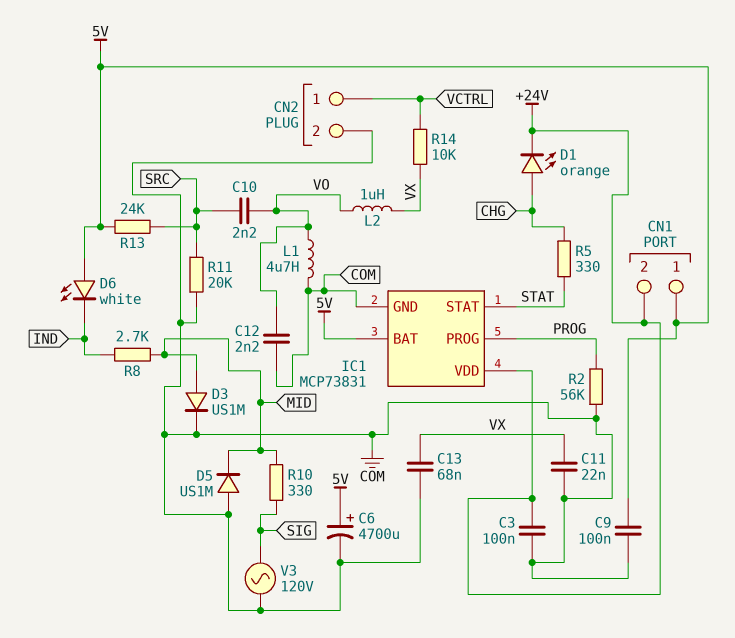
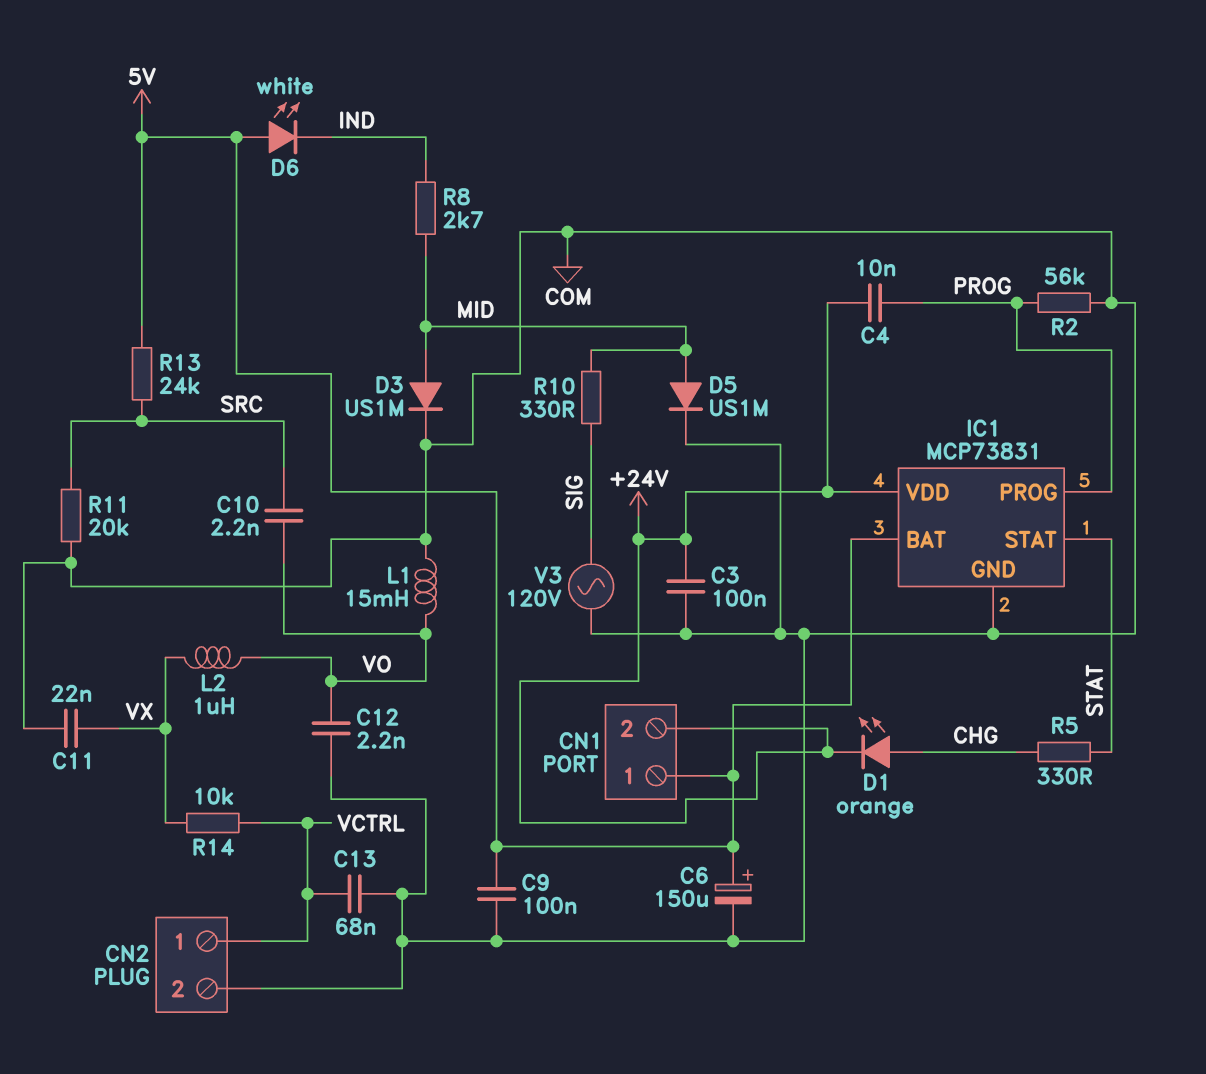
C4: none -> 10nF (+24V, PROG)
C6: 4700uF (plus 5V, minus COM) -> 150uF (plus 5V, minus COM)
C13: 68nF (COM, VX) -> 68nF (COM, VCTRL)
D5: diode US1M (A COM, K MID) -> diode US1M (A MID, K COM)
L1: 4.7uH (COM, VO) -> 15mH (COM, VO)

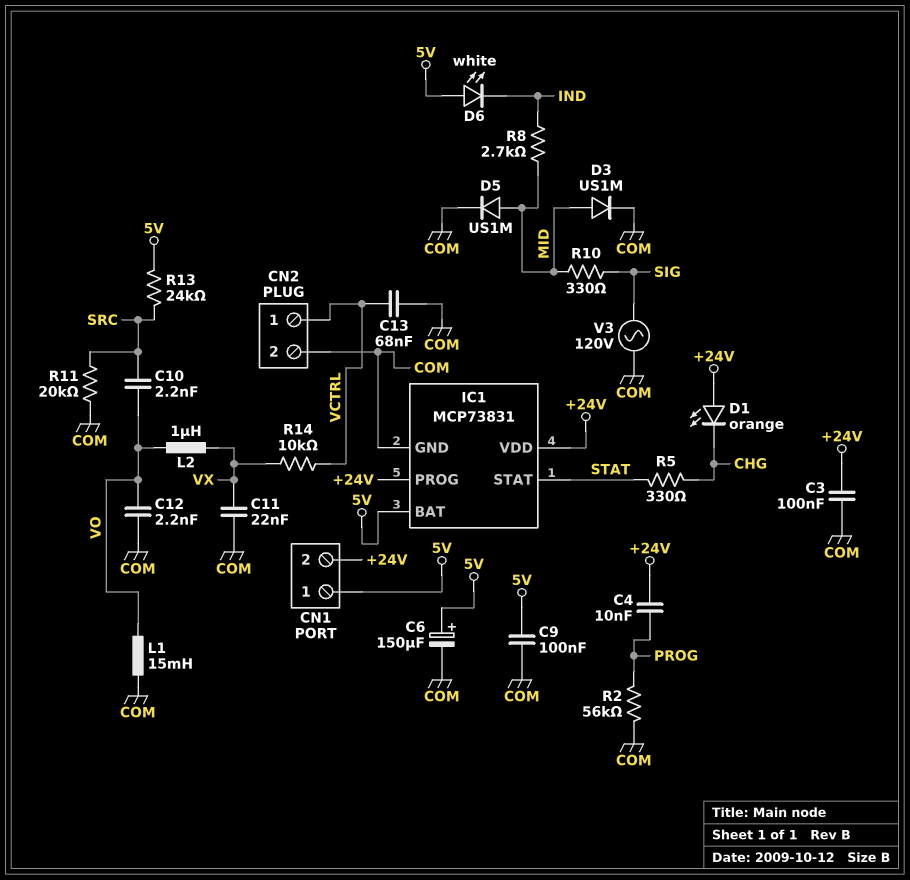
D1: LED orange (A CHG, K +24V) -> LED orange (A +24V, K CHG)
IC1 pin PROG: PROG -> +24V

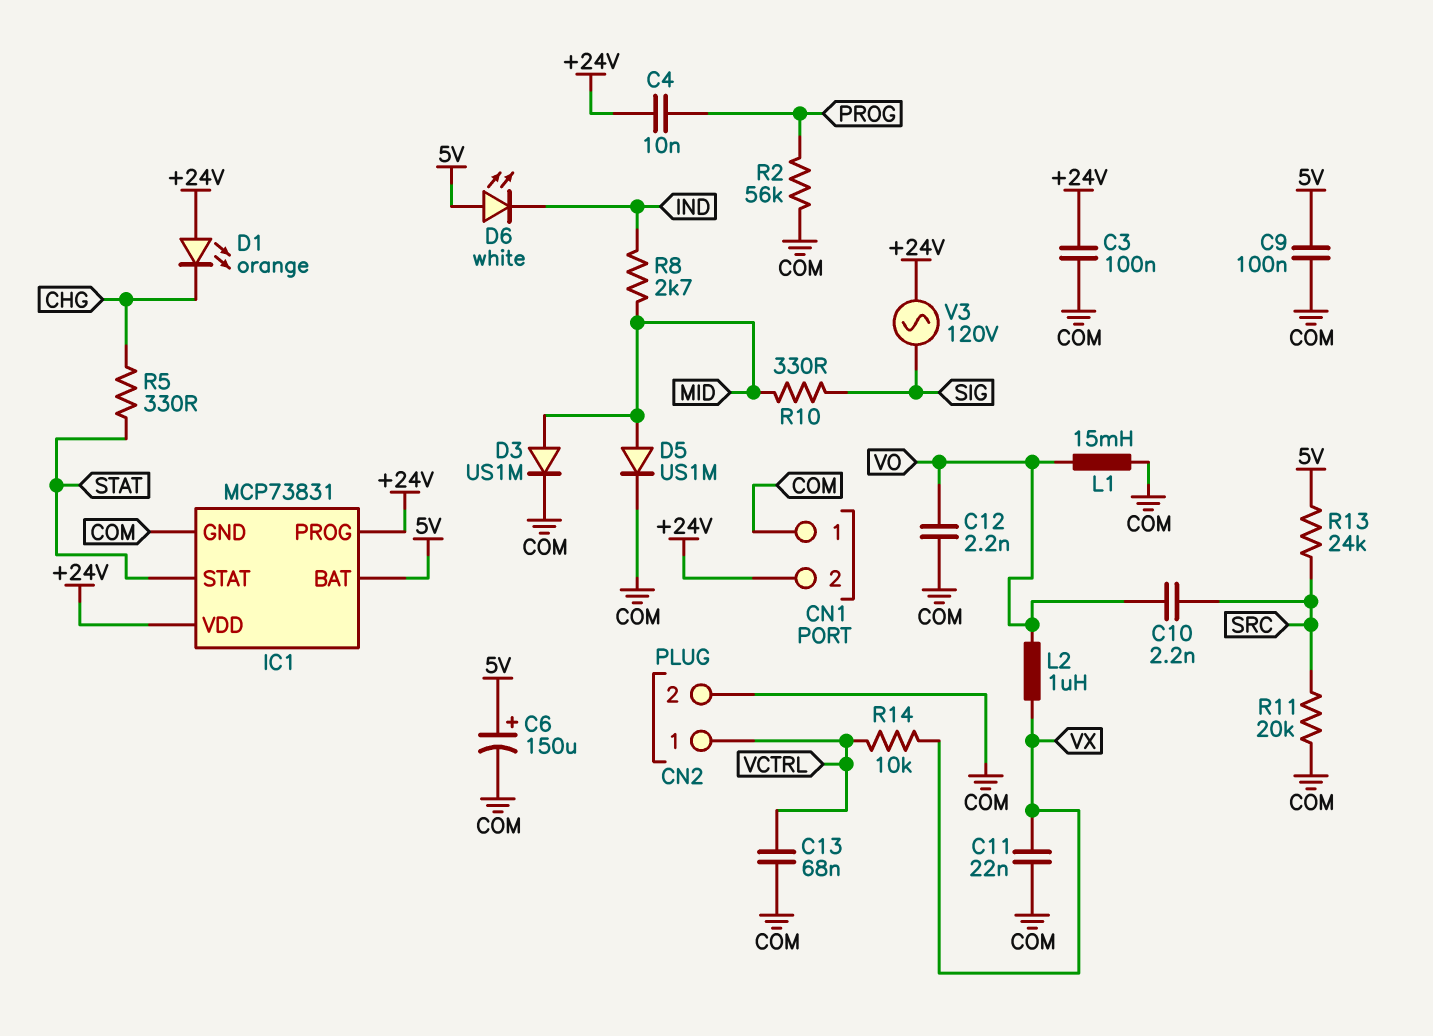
CN1 pin 1: 5V -> COM
V3: AC 120V (COM, SIG) -> AC 120V (+24V, SIG)

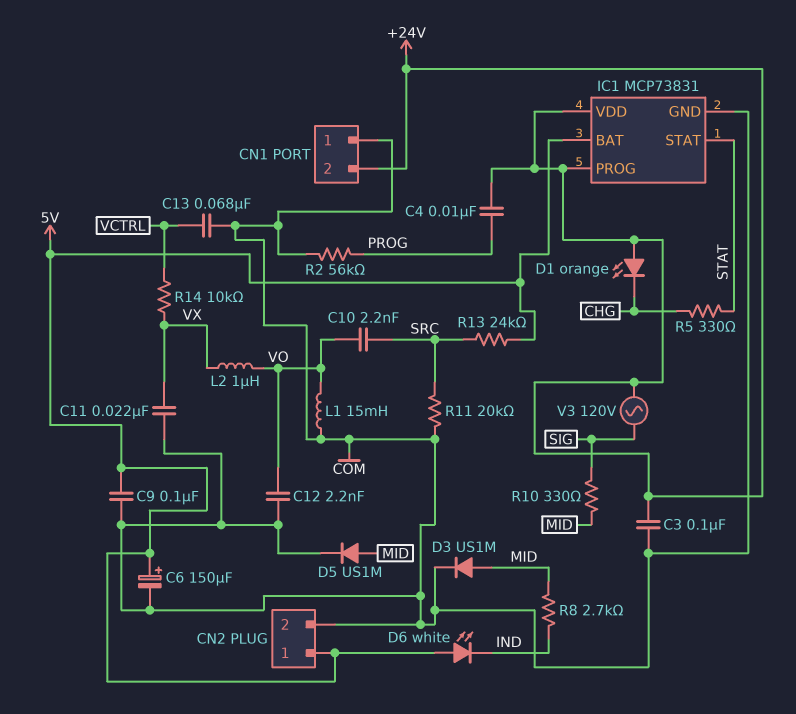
CN2 pin 1: VCTRL -> 5V

